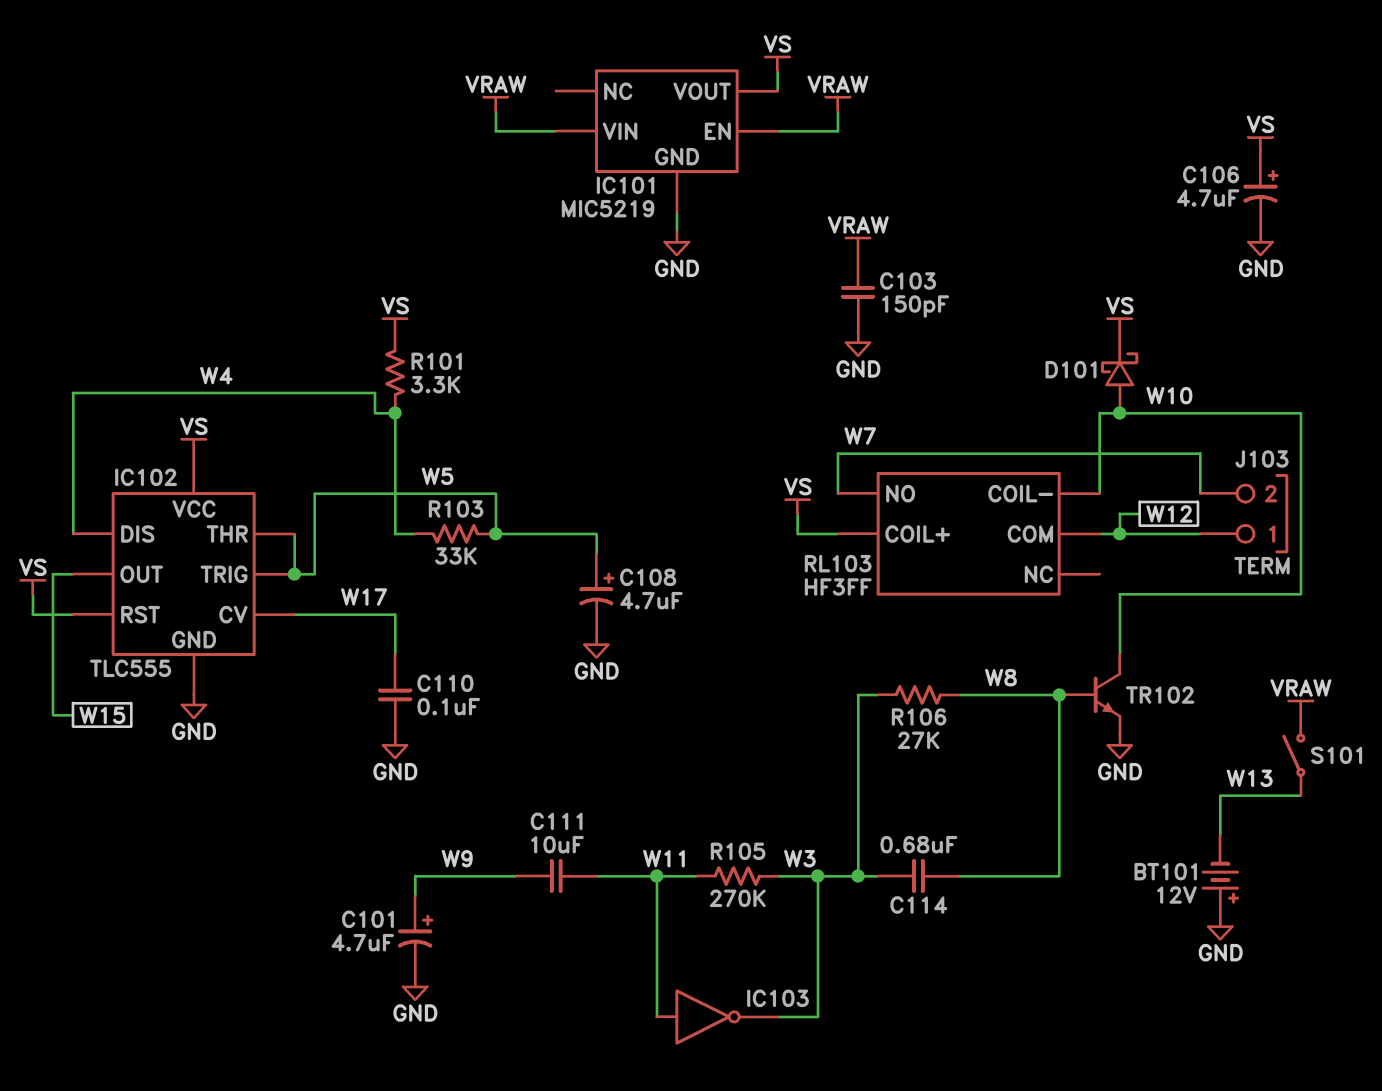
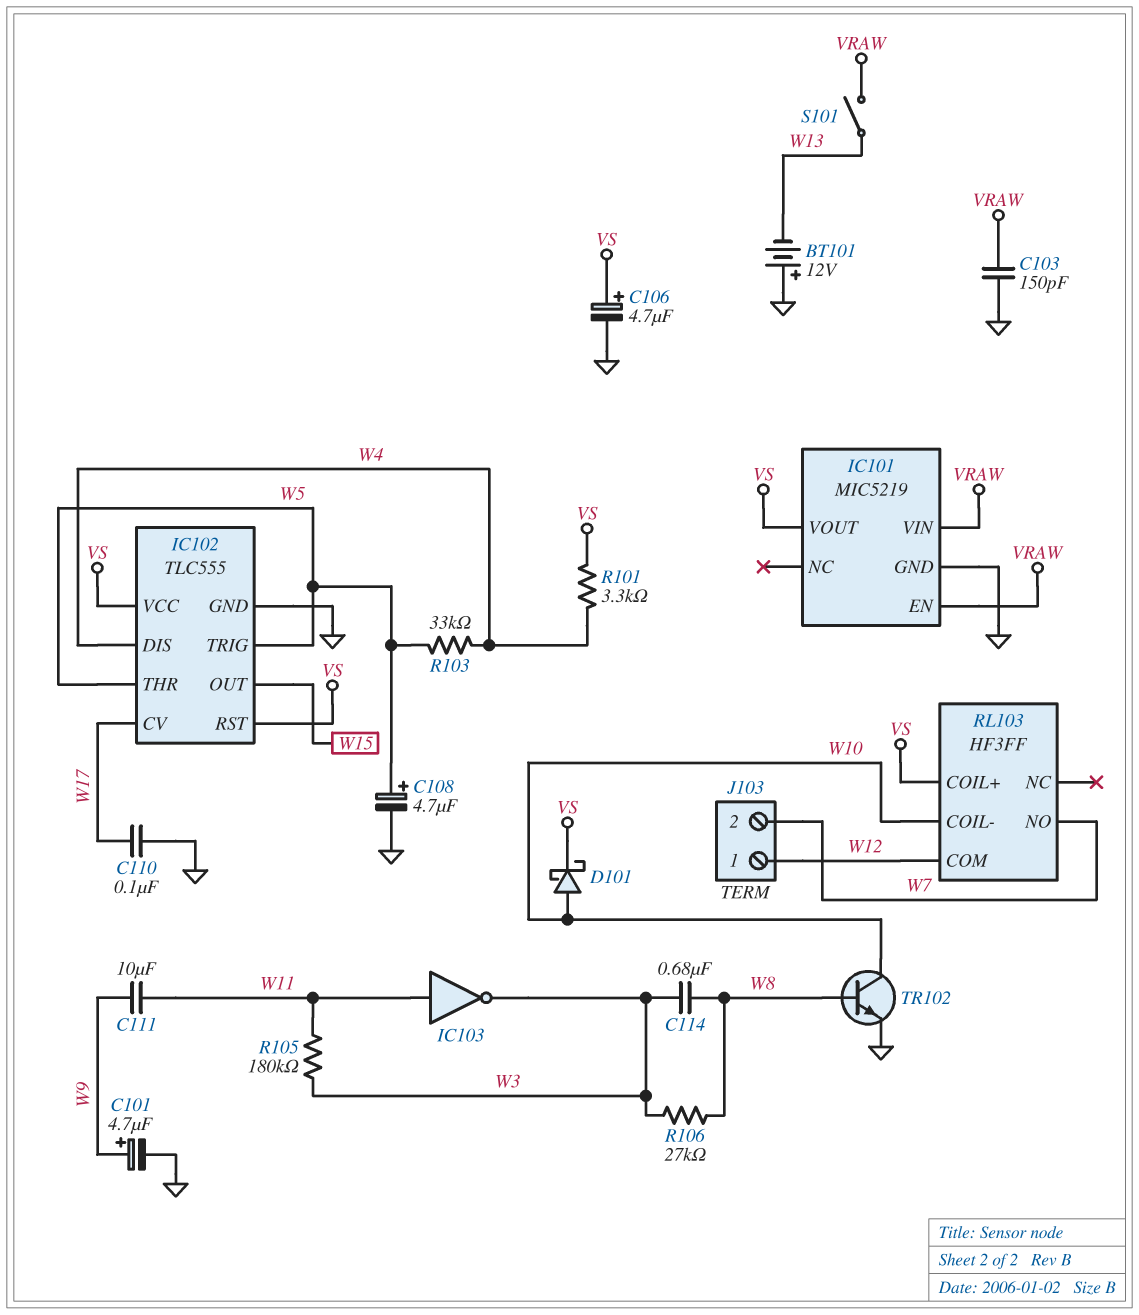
R105: 270k (W3, W11) -> 180k (W3, W11)

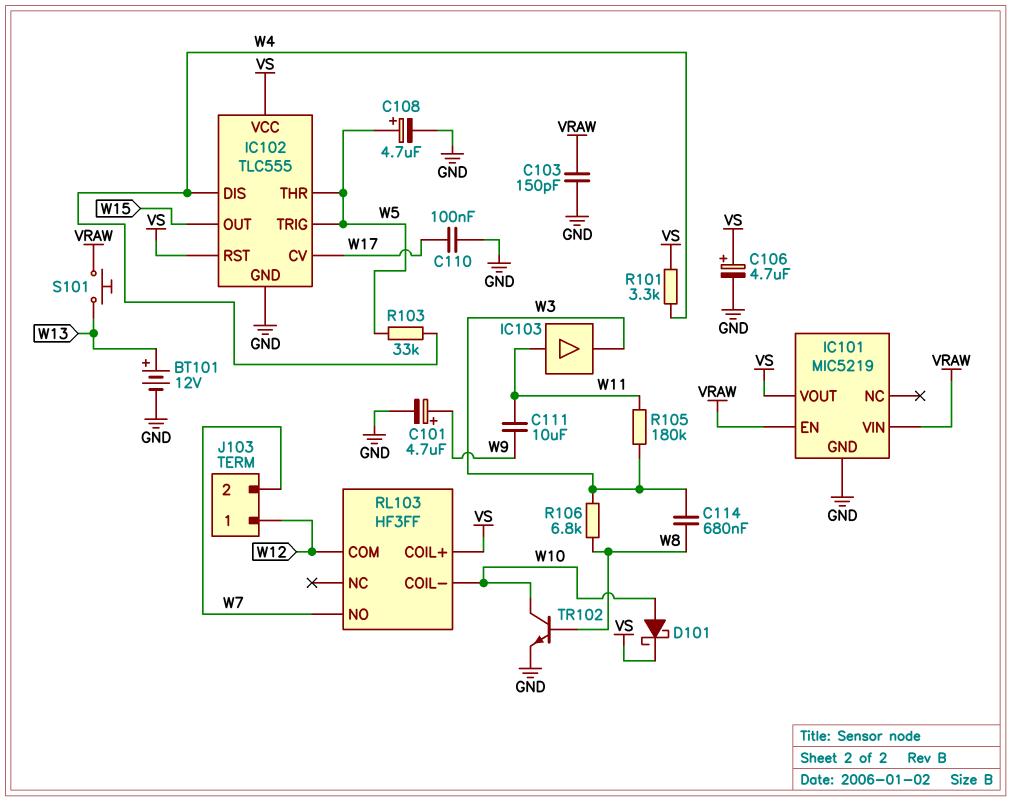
BT101: 12V (plus GND, minus W13) -> 12V (plus W13, minus GND)
IC103: NOT (in W11, out W3) -> buffer (in W11, out W3)
R106: 27k (W3, W8) -> 6.8k (W3, W8)
S101: switch (VRAW, W13) -> button (VRAW, W13)

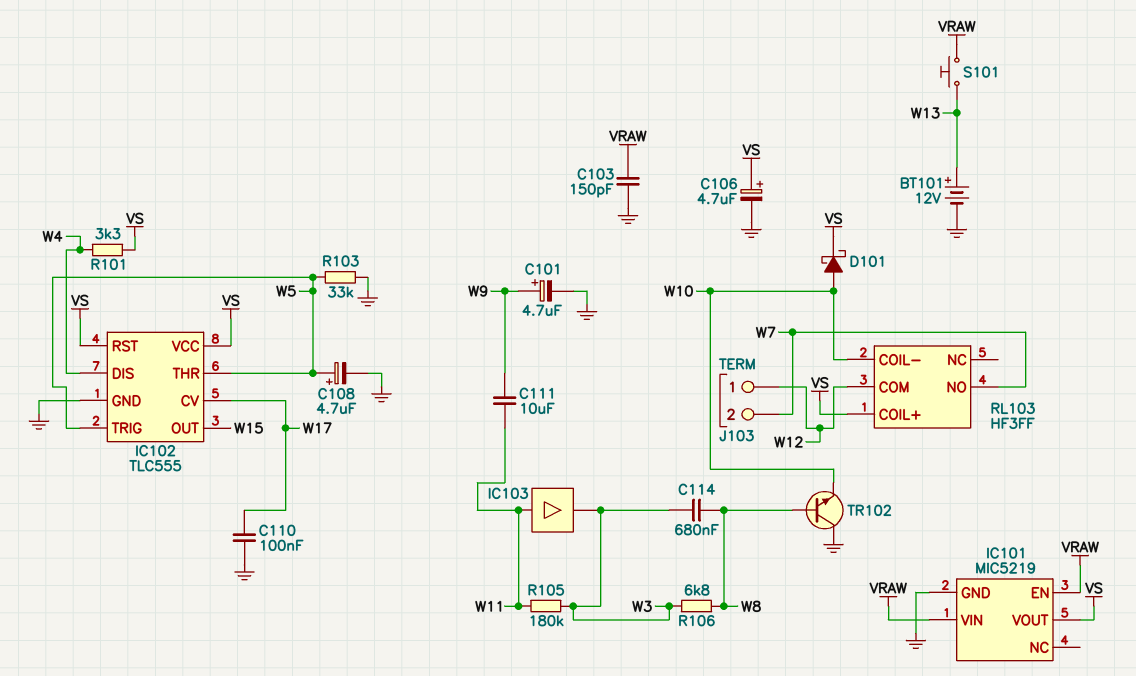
R103: 33k (W4, W5) -> 33k (GND, W5)
TR102: NPN (B W8, C W10, E GND) -> NPN (B W8, C GND, E W10)

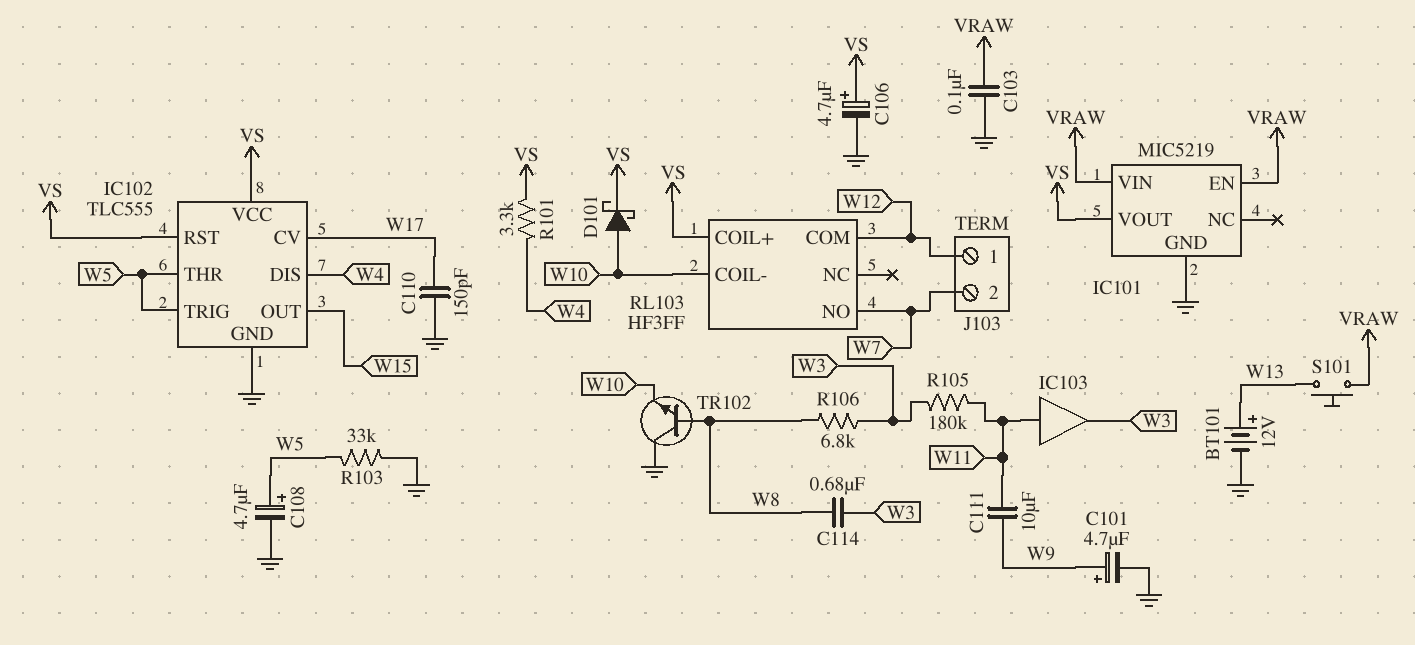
C103: 150pF (GND, VRAW) -> 100nF (GND, VRAW)
C110: 100nF (GND, W17) -> 150pF (GND, W17)

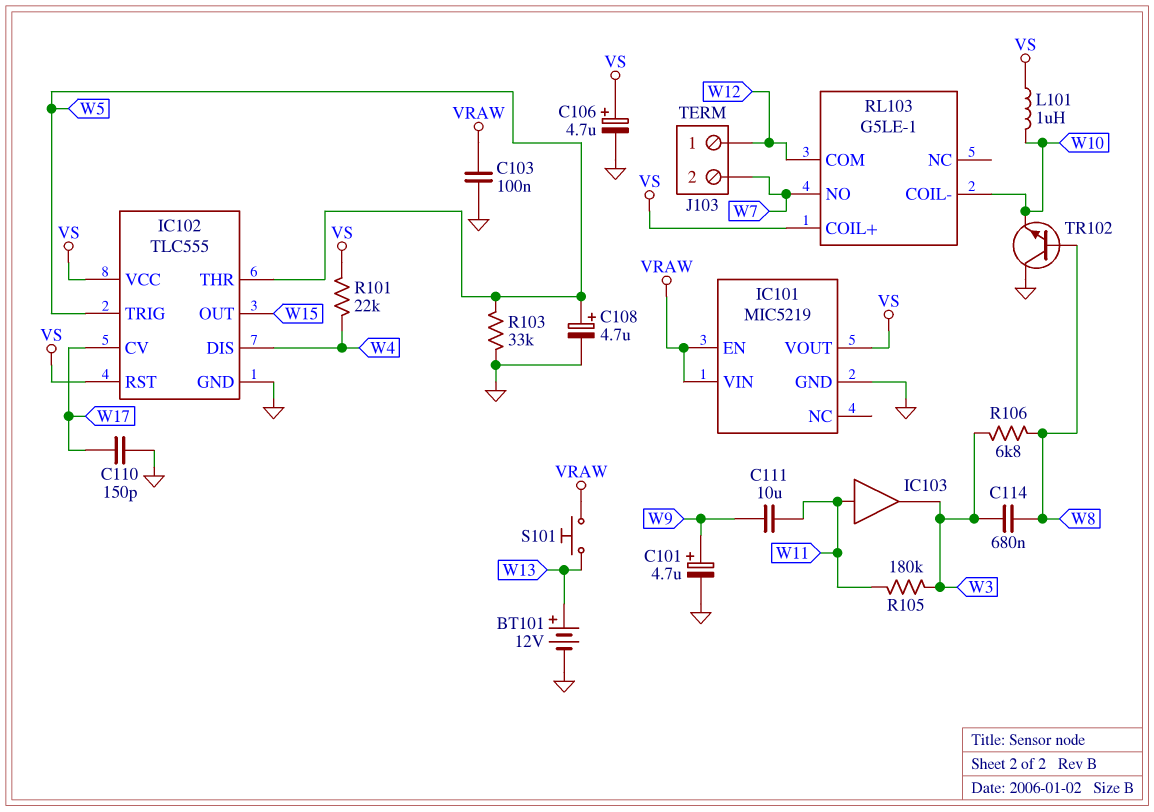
D101: schottky (A W10, K VS) -> none
L101: none -> 1uH (VS, W10)
R101: 3.3k (VS, W4) -> 22k (VS, W4)
RL103: HF3FF -> G5LE-1

